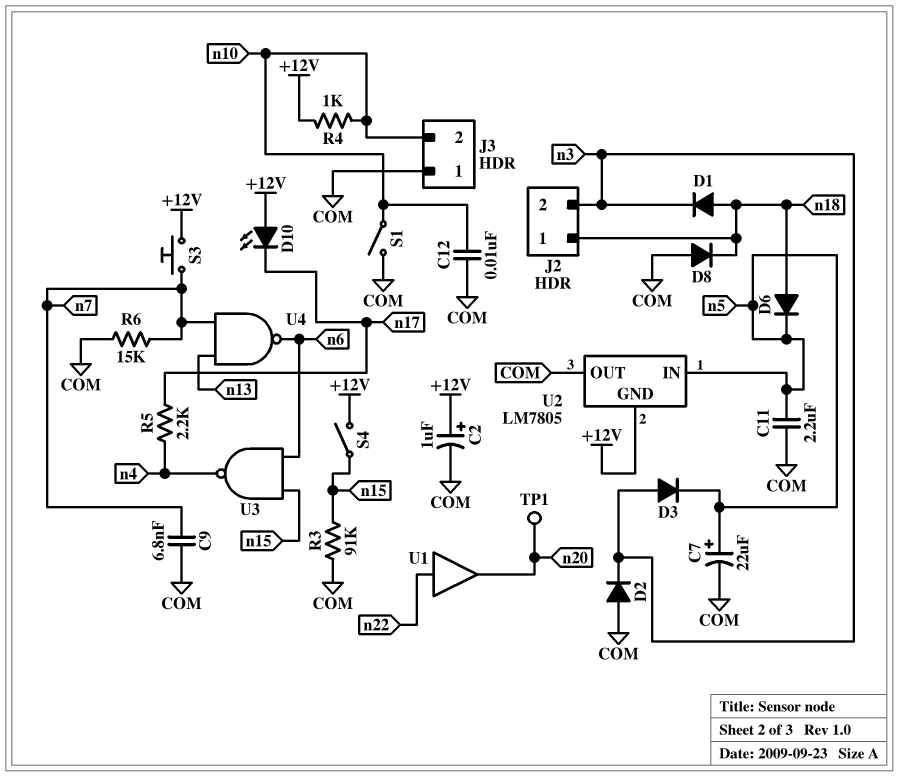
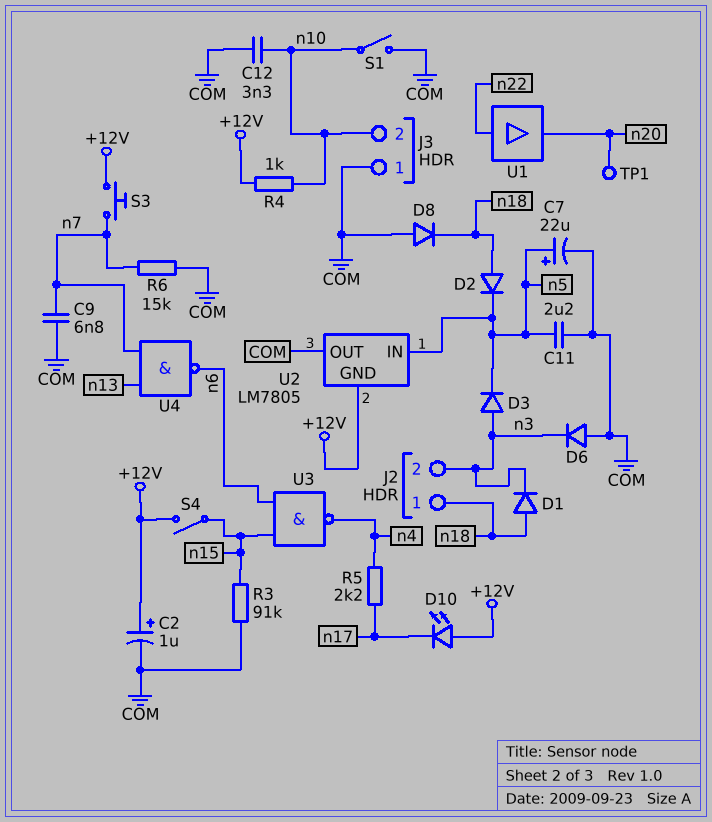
C12: 10nF (COM, n10) -> 3.3nF (COM, n10)
D2: diode (A COM, K n3) -> diode (A n18, K n5)
D6: diode (A n18, K n5) -> diode (A COM, K n3)

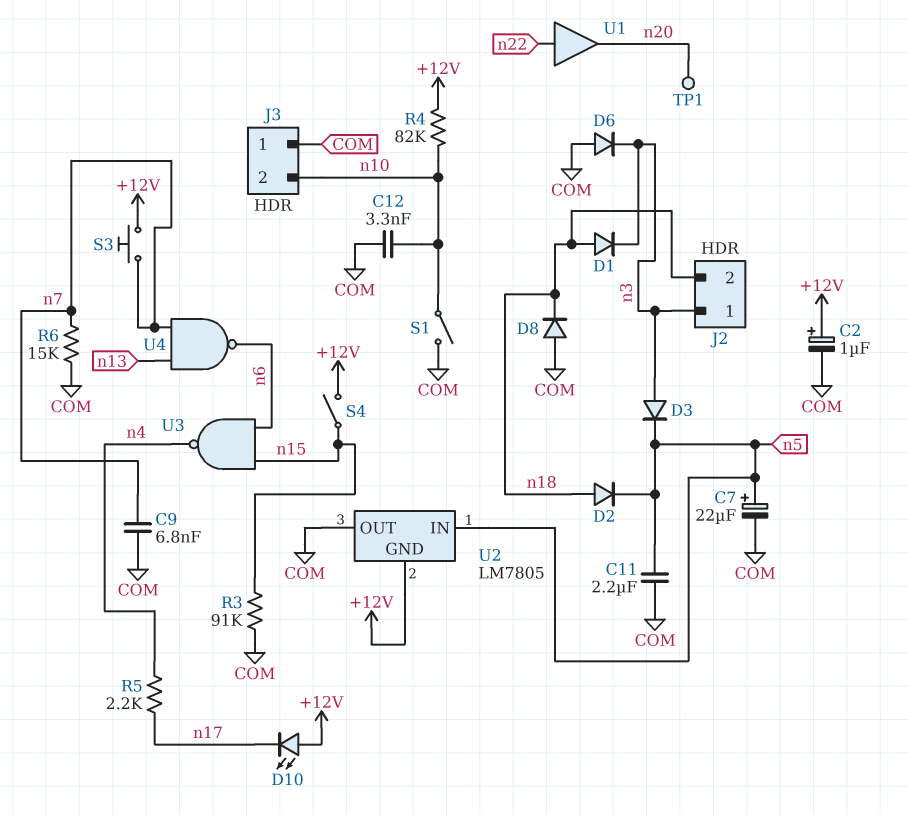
J2 pin 1: n18 -> n3
J2 pin 2: n3 -> n18
R4: 1k (+12V, n10) -> 82k (+12V, n10)

